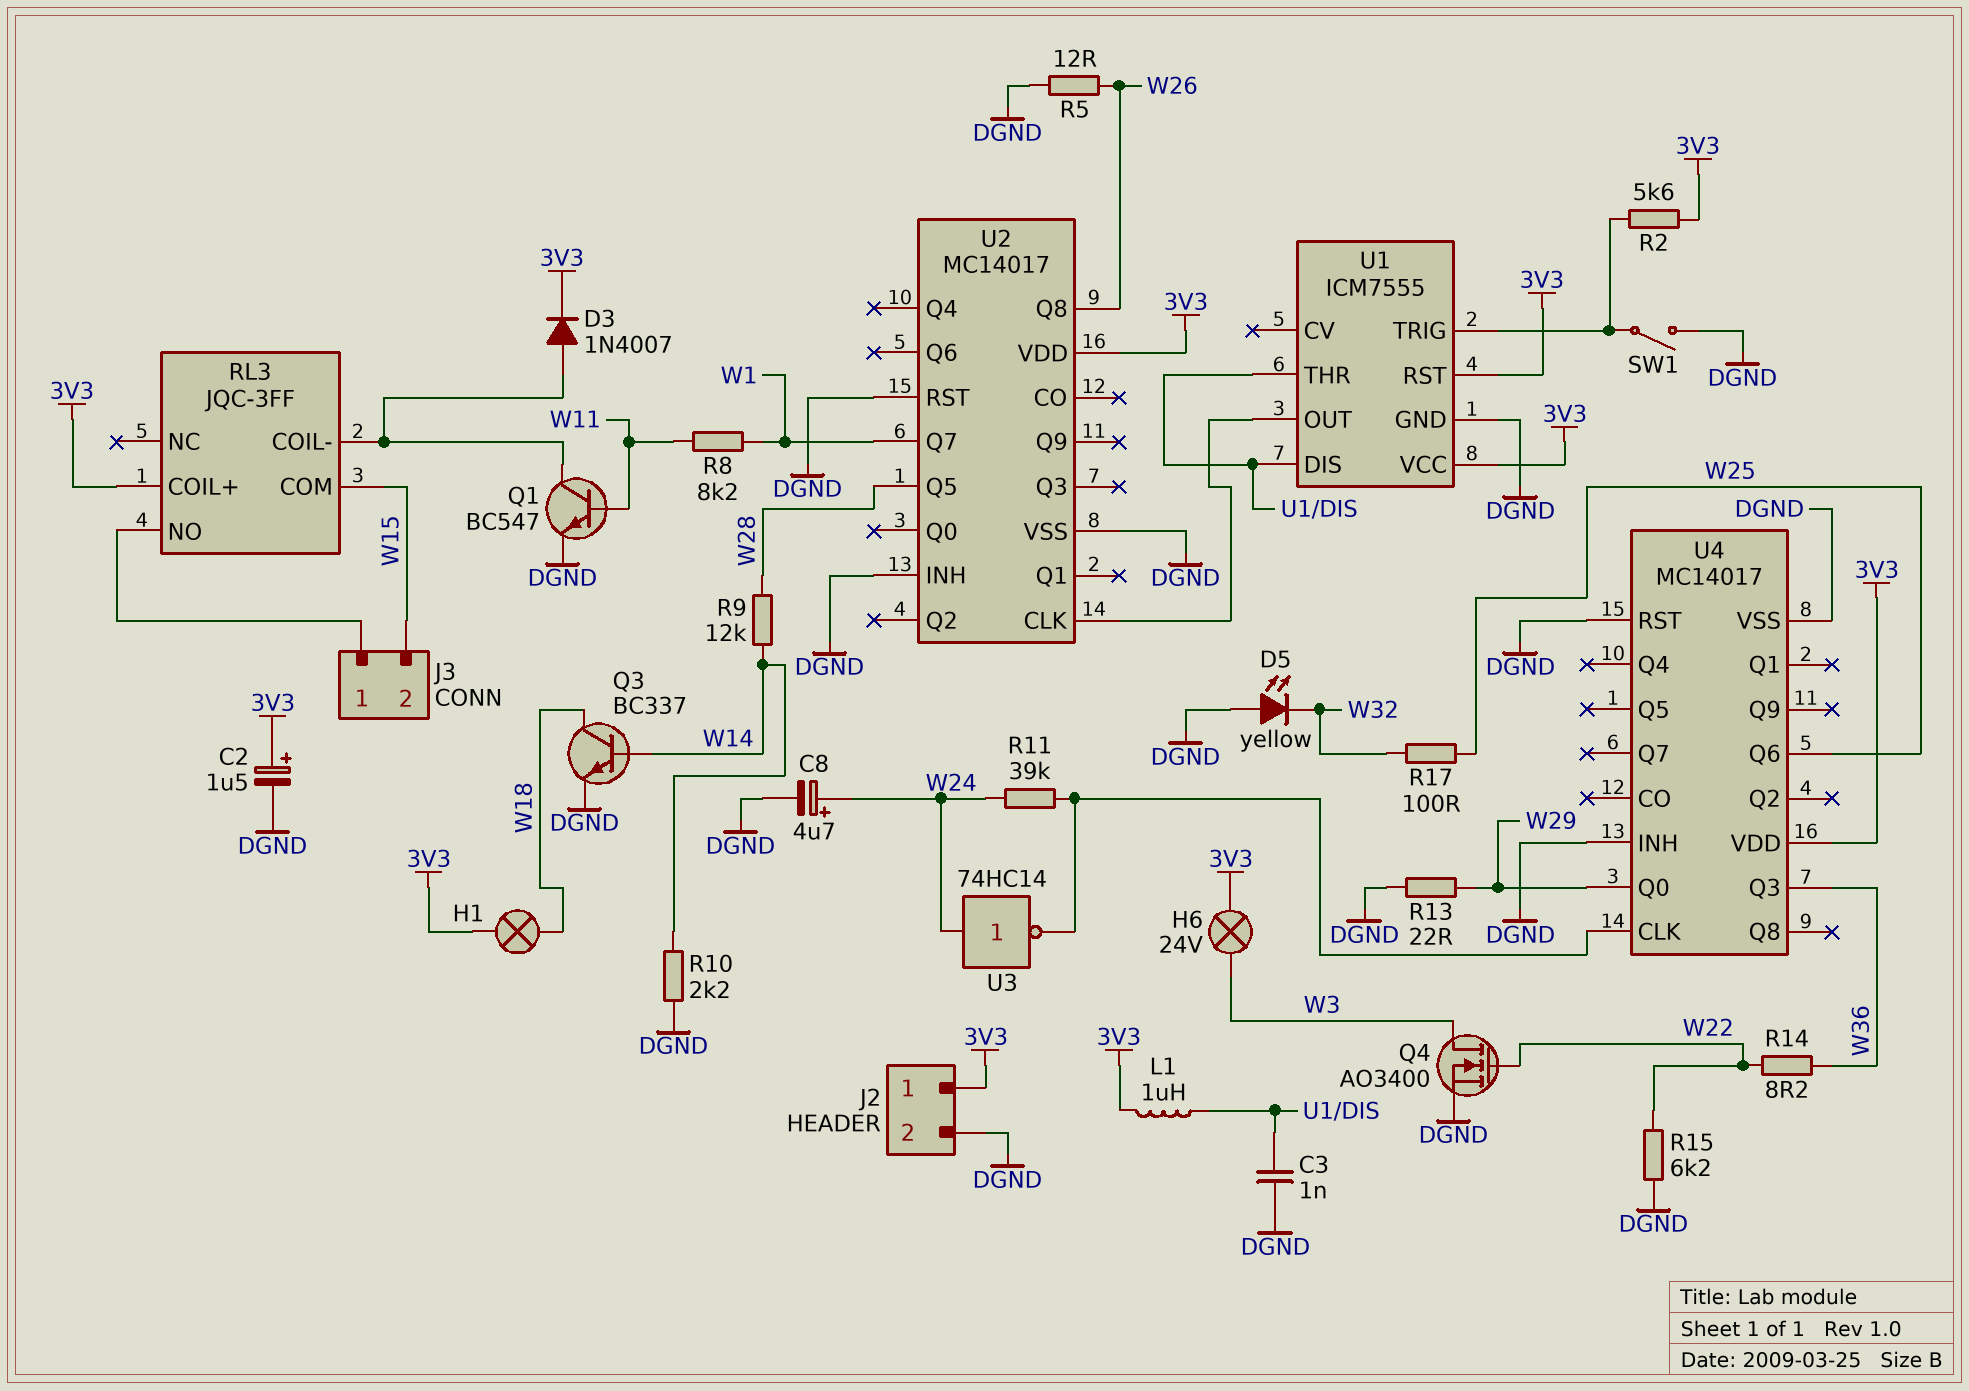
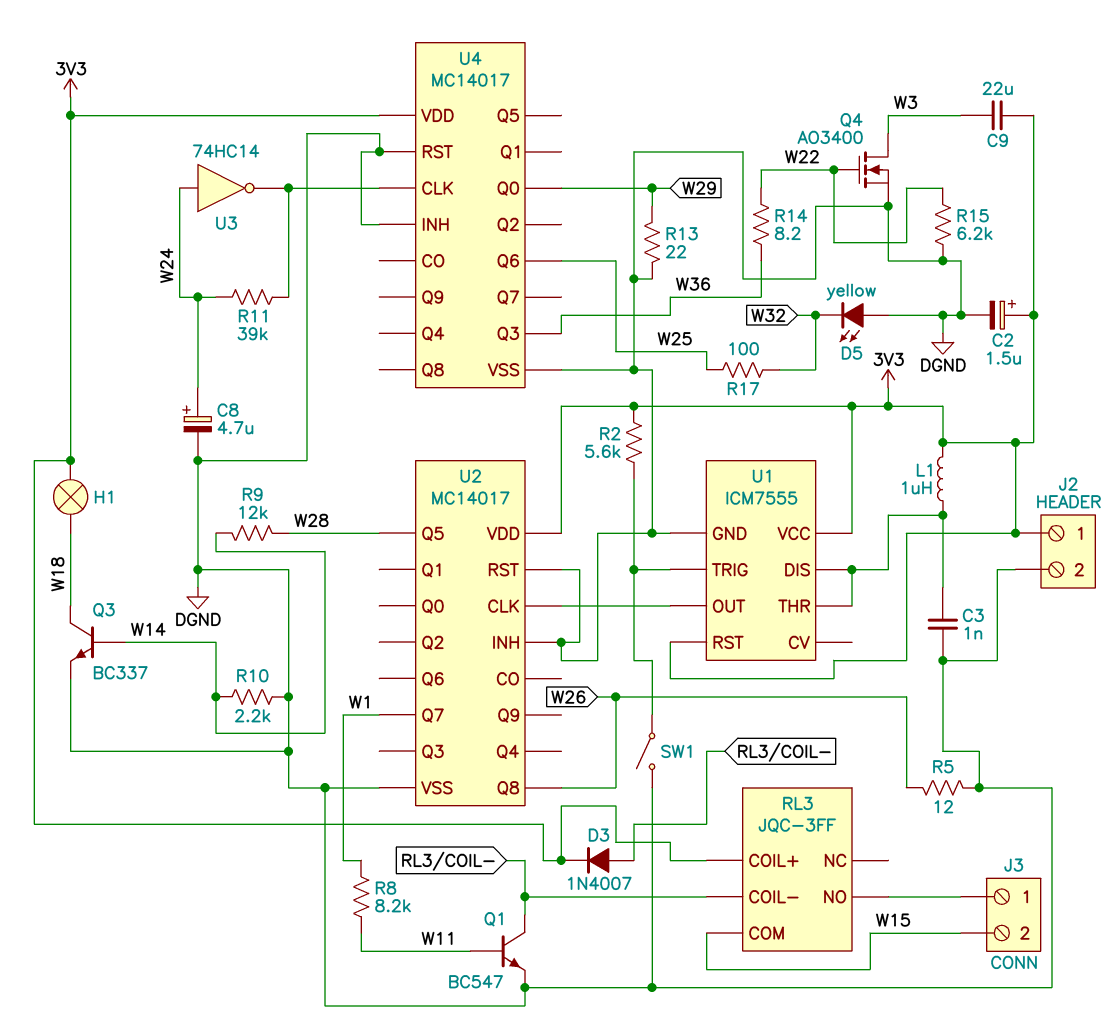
C9: none -> 22uF (3V3, W3)
H6: lamp 24V (3V3, W3) -> none

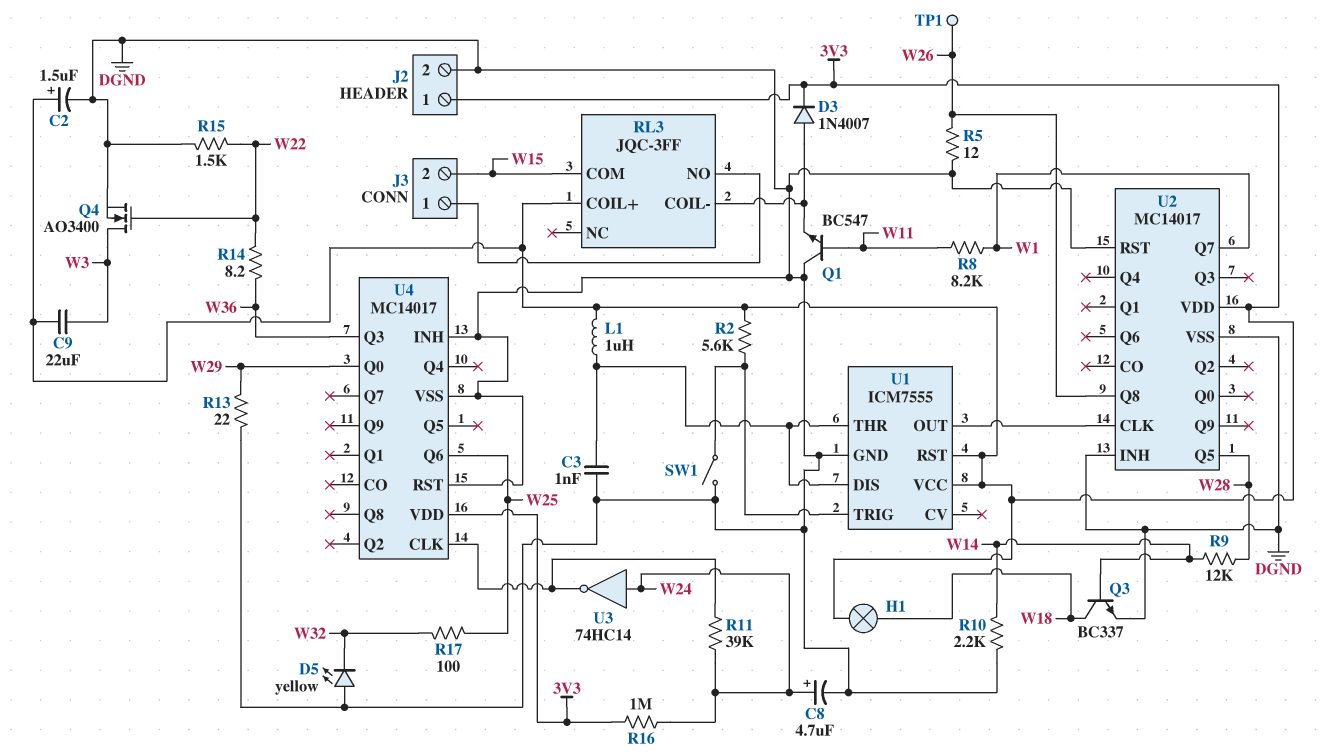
Q1: NPN BC547 (B W11, C RL3/COIL-, E DGND) -> NPN BC547 (B W11, C DGND, E RL3/COIL-)
R15: 6.2k (DGND, W22) -> 1.5k (DGND, W22)
R16: none -> 1M (3V3, W24)
TP1: none -> test point (W26)

